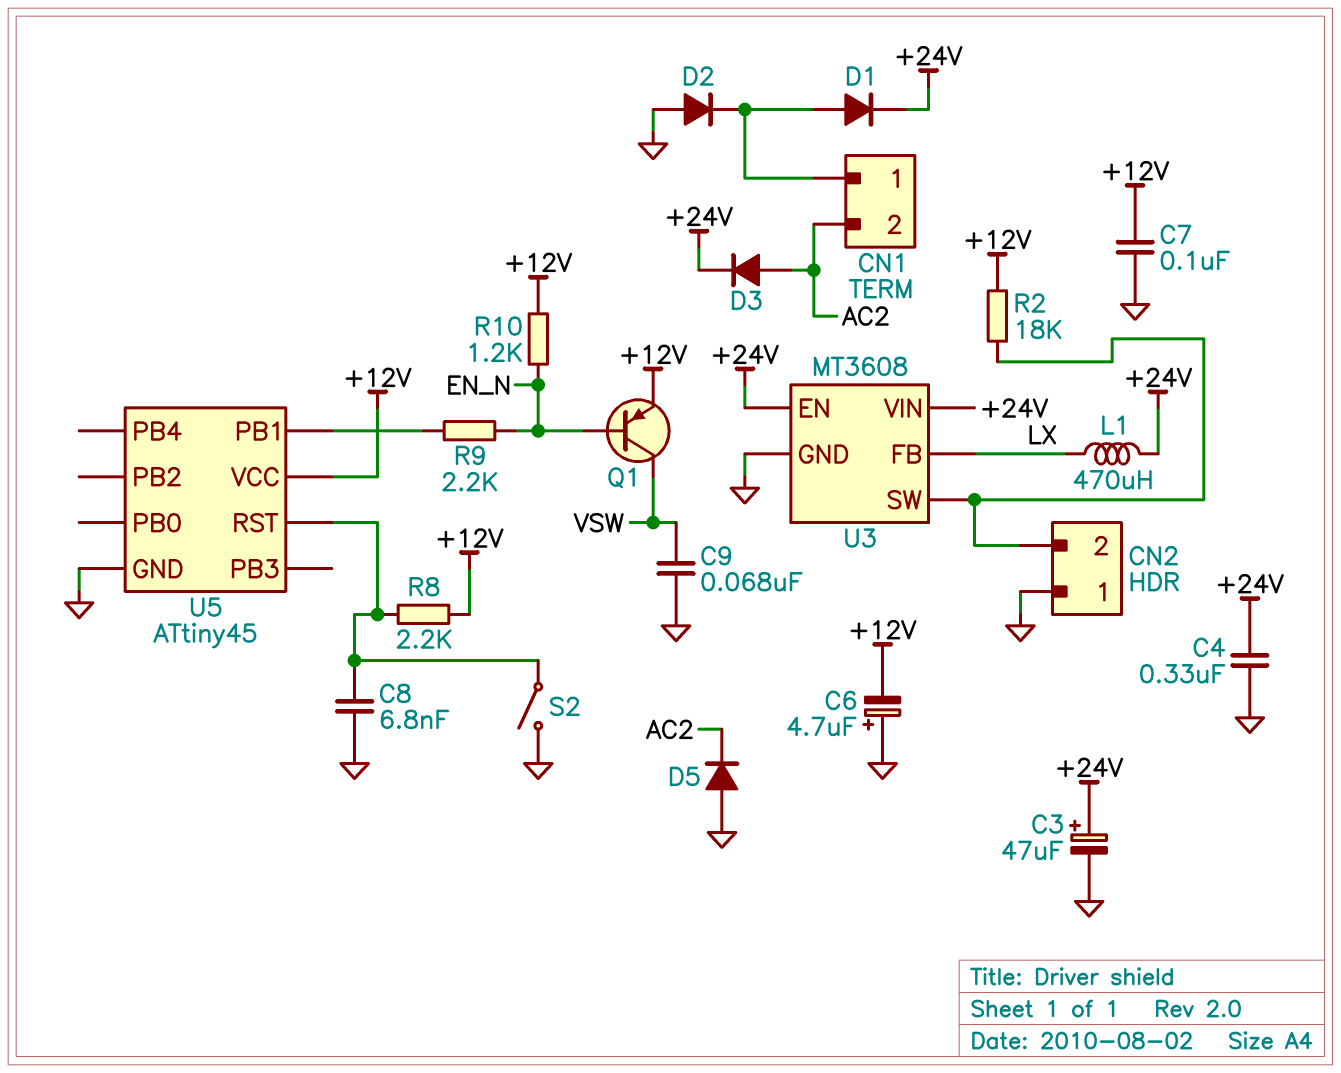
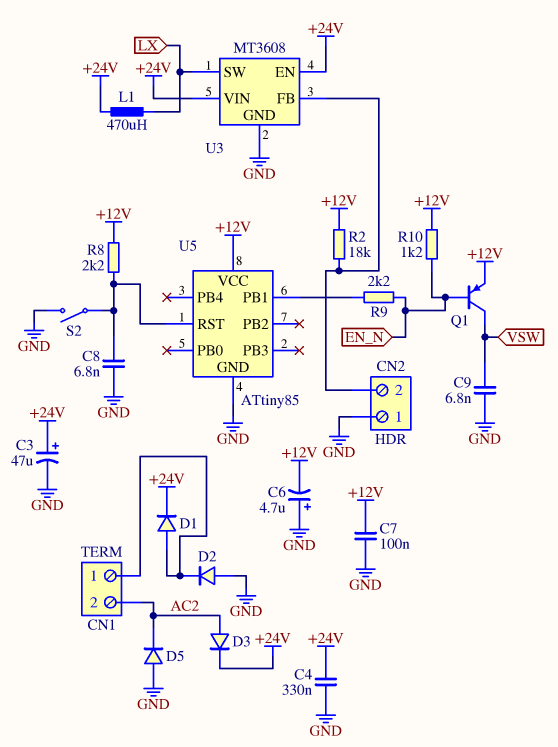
C9: 68nF (GND, VSW) -> 6.8nF (GND, VSW)
U3 pin FB: LX -> CN2/2
U3 pin SW: CN2/2 -> LX
U5: ATtiny45 -> ATtiny85

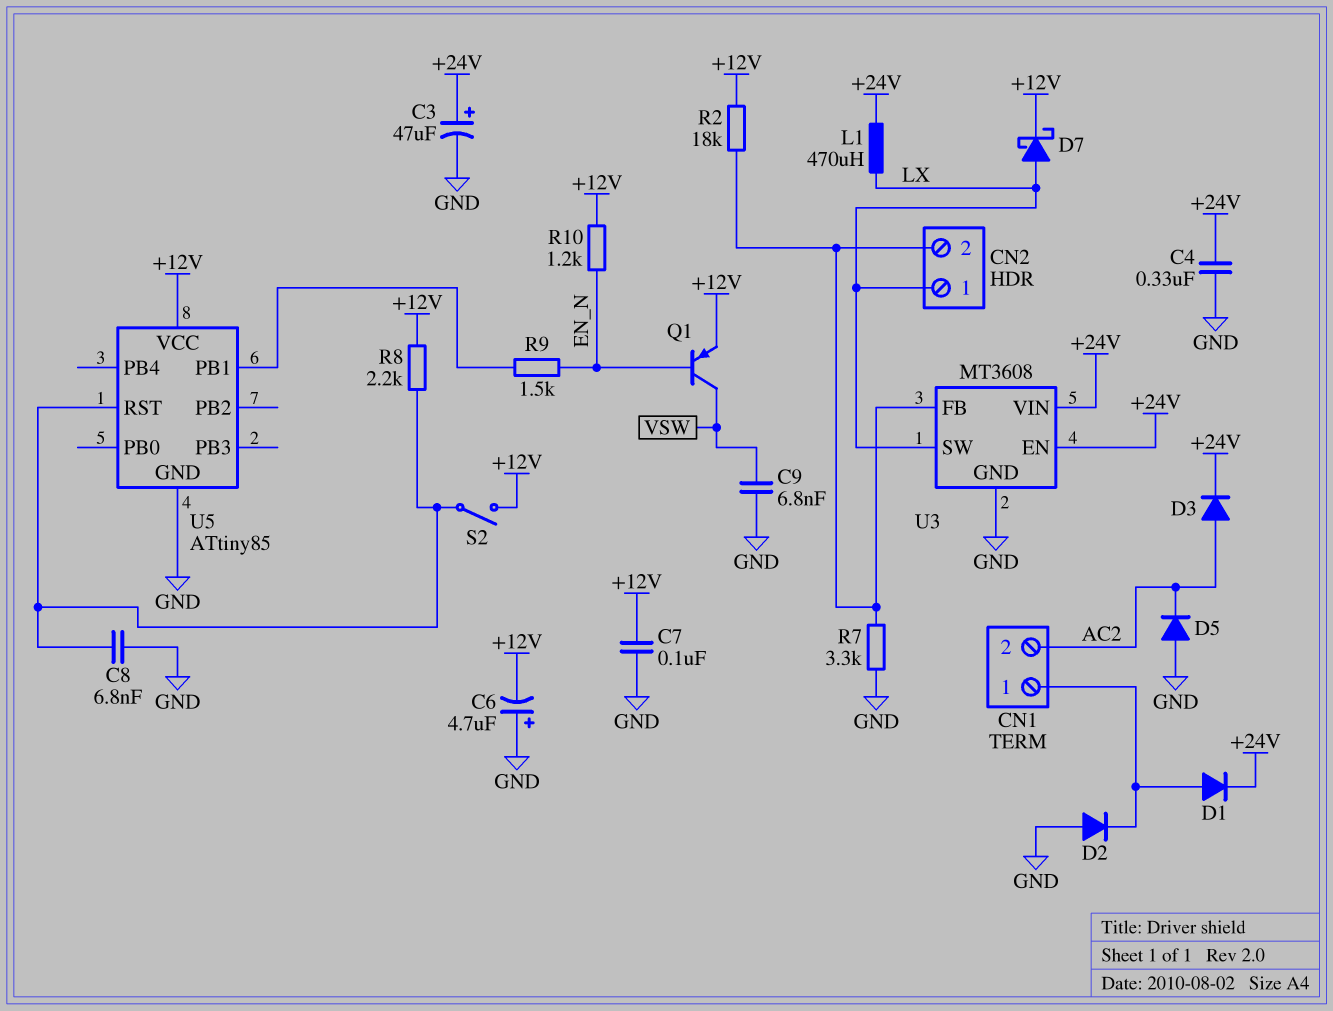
CN2 pin 1: GND -> LX
D7: none -> schottky (A LX, K +12V)
R7: none -> 3.3k (CN2/2, GND)
R9: 2.2k (EN_N, U5/PB1) -> 1.5k (EN_N, U5/PB1)
S2: switch (GND, U5/RST) -> switch (+12V, U5/RST)

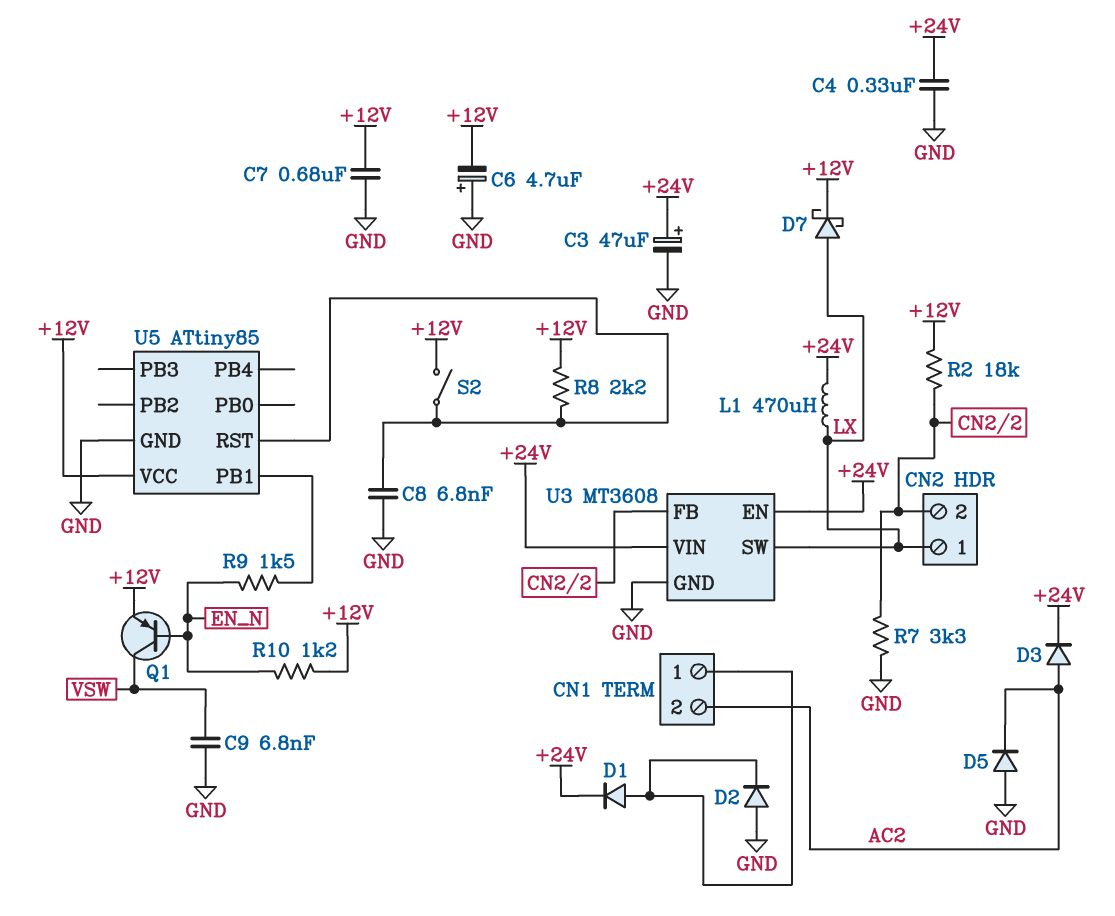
C7: 100nF (+12V, GND) -> 680nF (+12V, GND)

